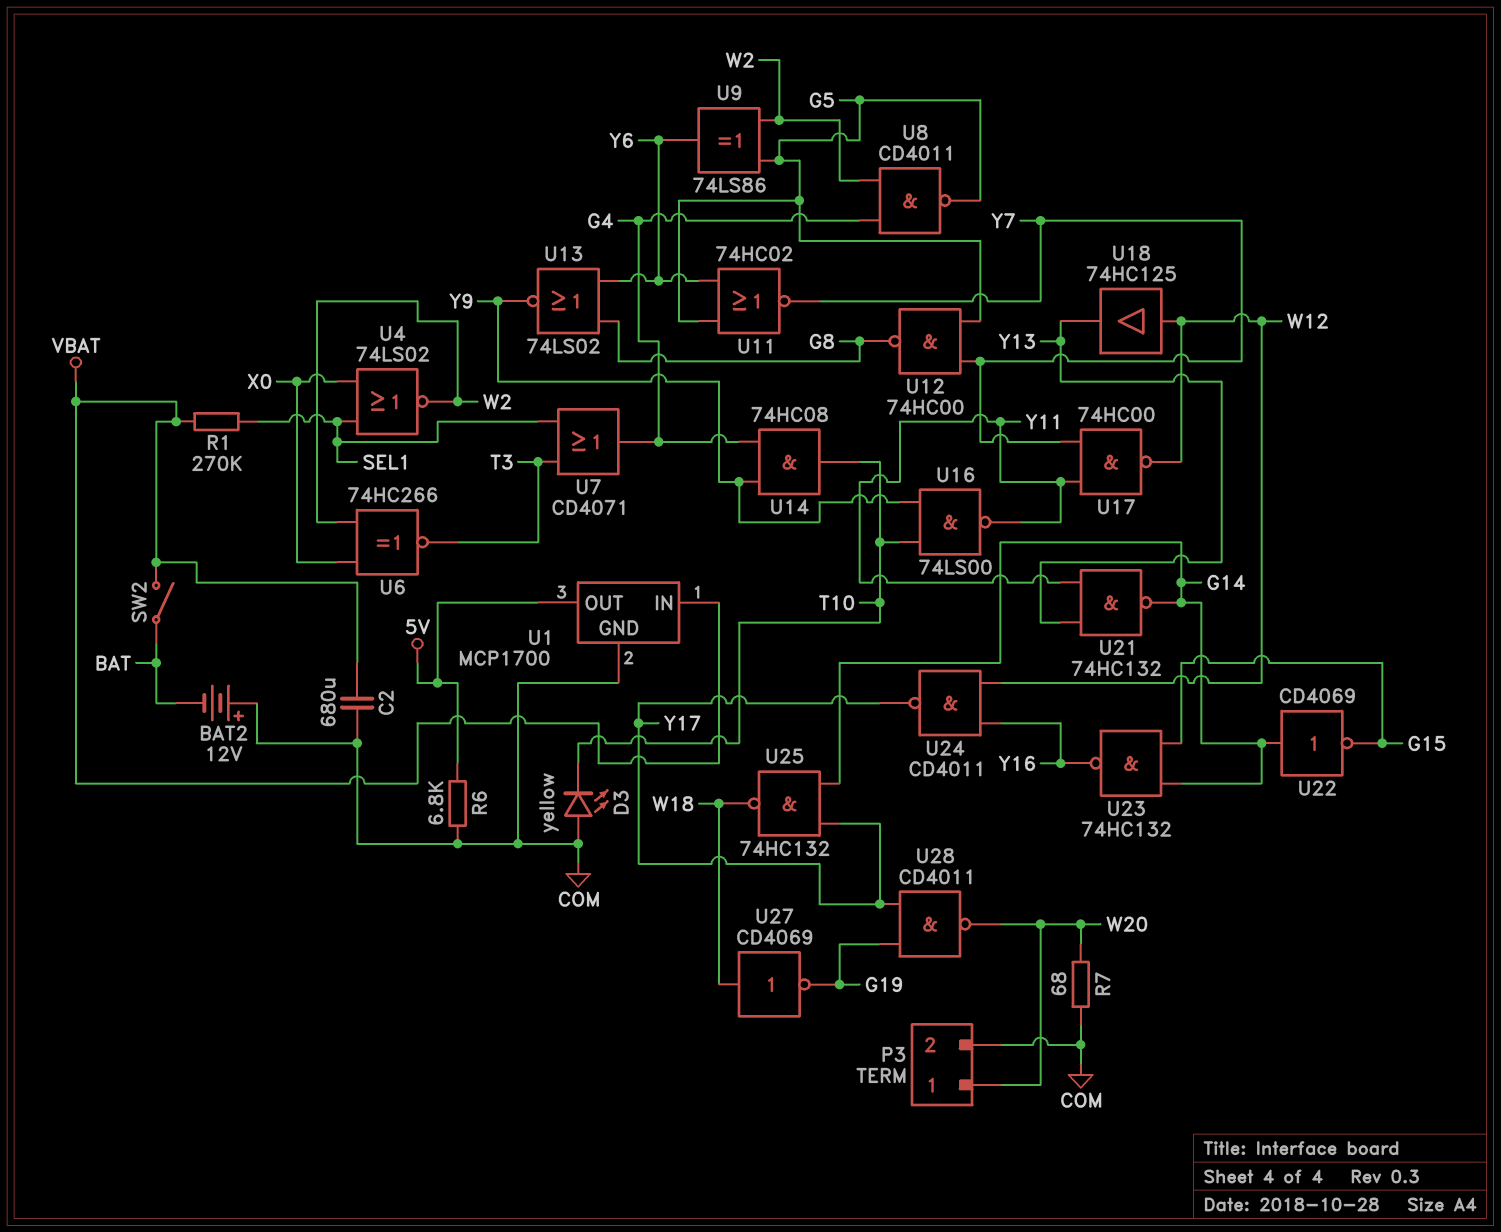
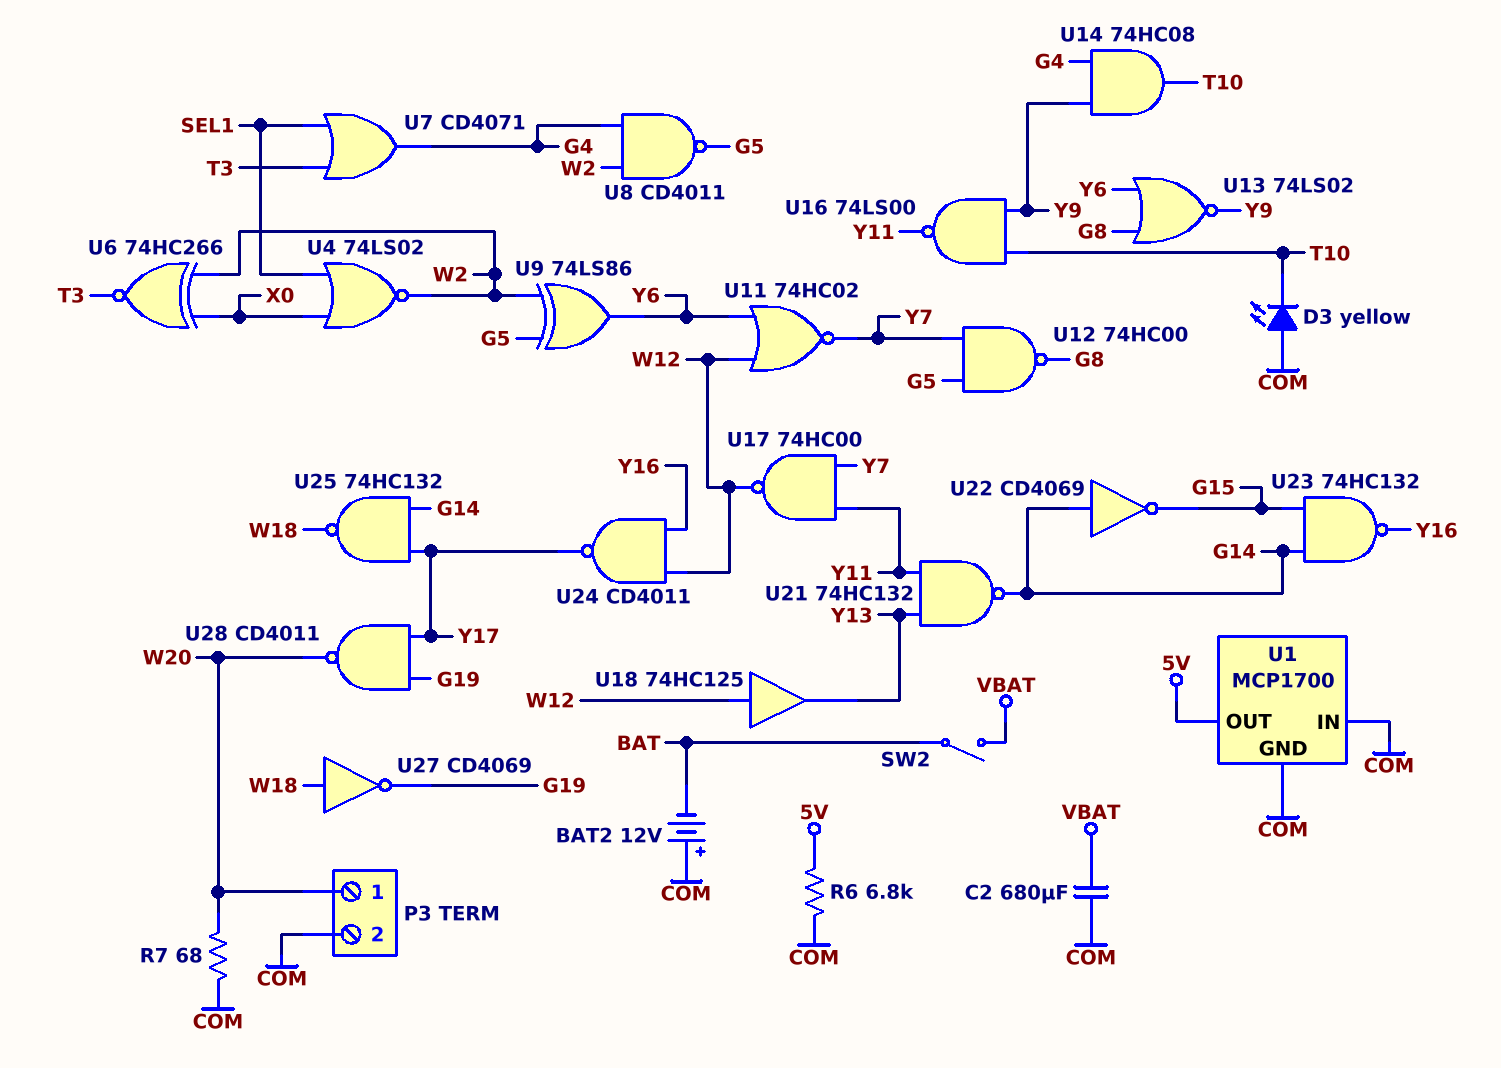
R1: 270k (SEL1, VBAT) -> none
U1 pin IN: VBAT -> COM
U11: NOR 74HC02 (in G5, in Y6, out Y7) -> NOR 74HC02 (in W12, in Y6, out Y7)

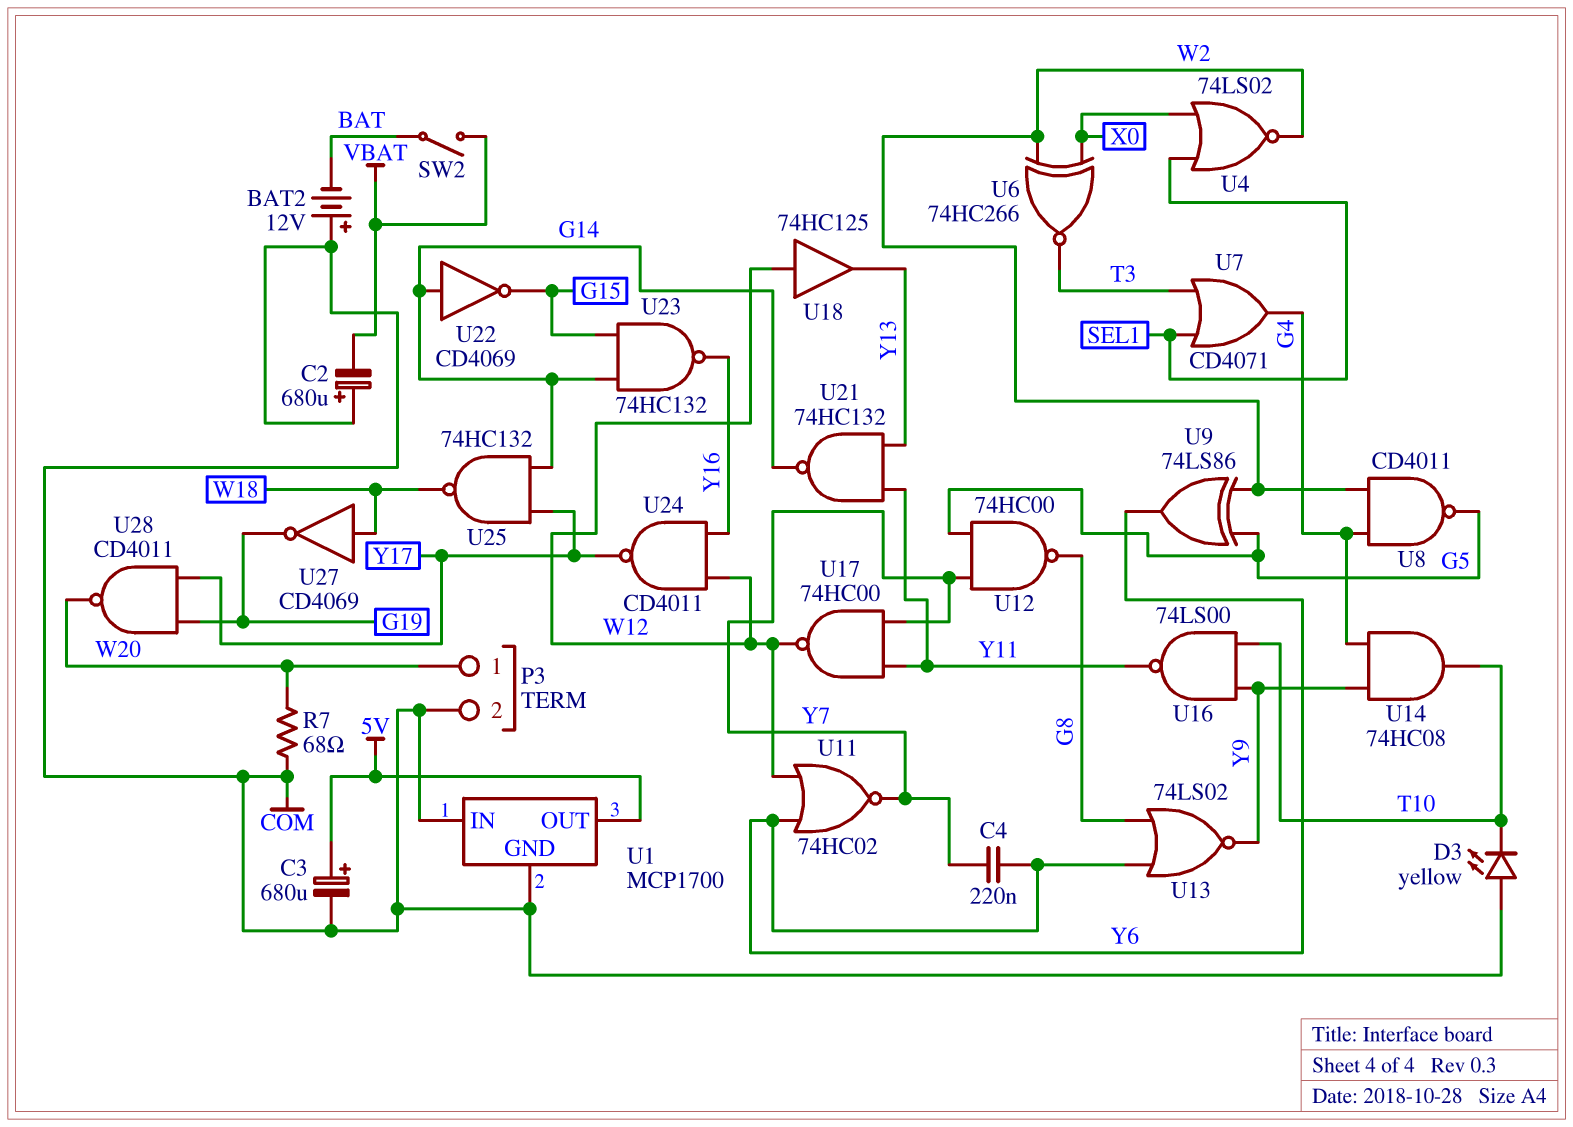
C2: 680uF (COM, VBAT) -> 680uF (plus COM, minus VBAT)
C3: none -> 680uF (plus 5V, minus COM)
C4: none -> 220nF (Y6, Y7)
R6: 6.8k (5V, COM) -> none

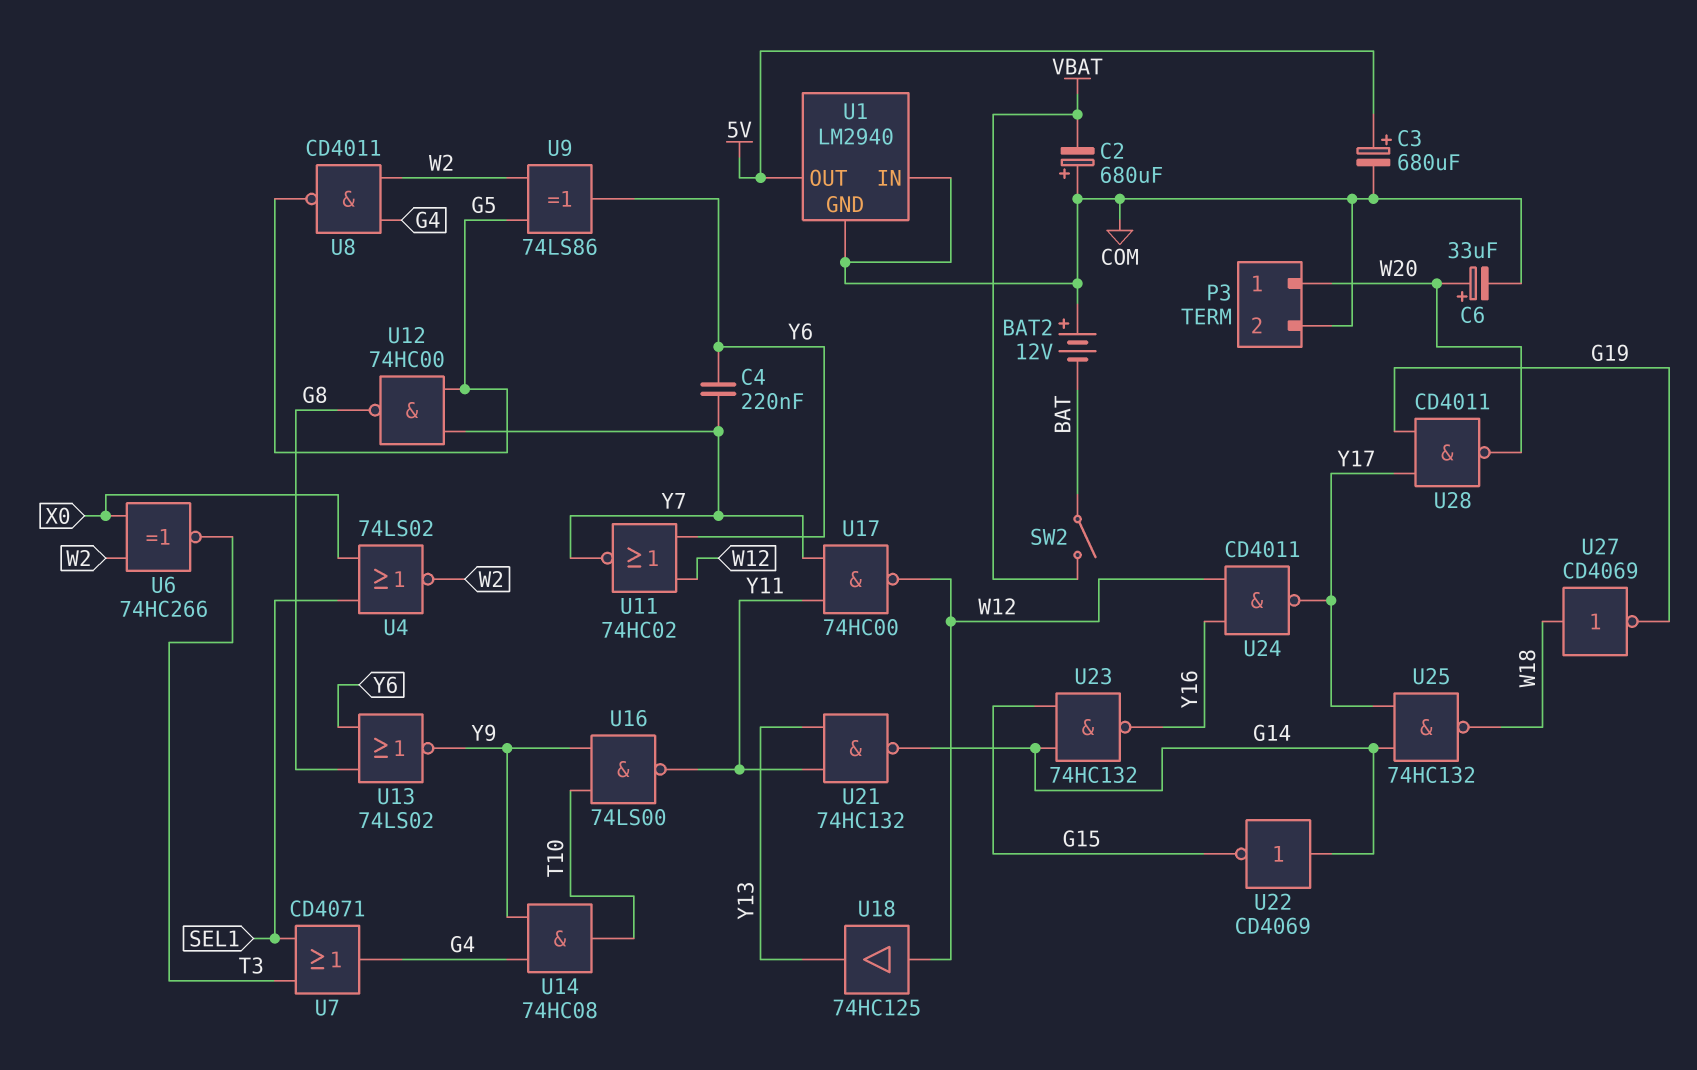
C6: none -> 33uF (plus W20, minus COM)
D3: LED yellow (A COM, K T10) -> none
R7: 68 (COM, W20) -> none
U1: MCP1700 -> LM2940

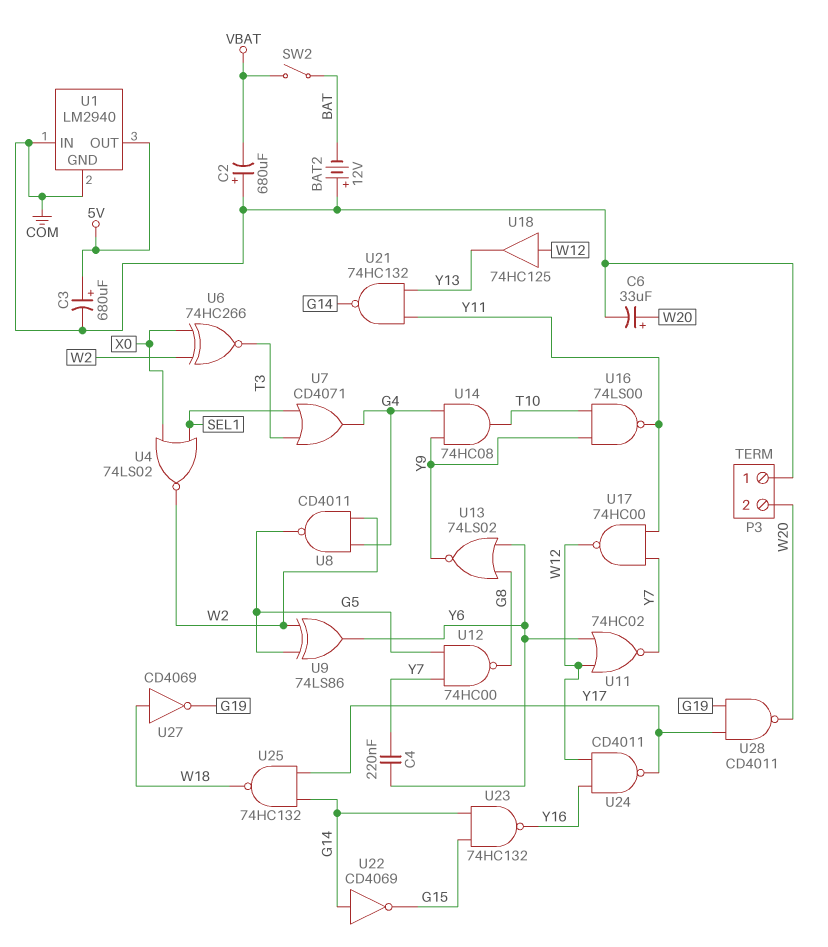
P3 pin 1: W20 -> COM
P3 pin 2: COM -> W20

